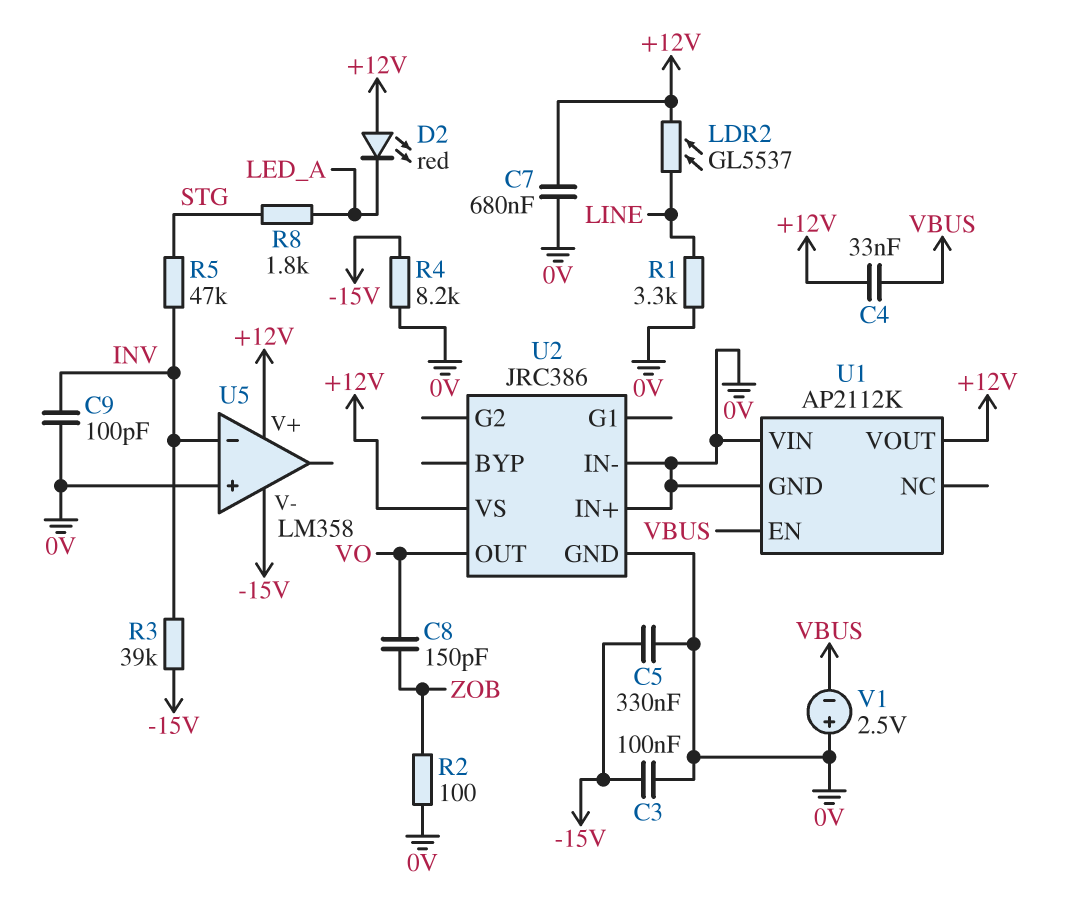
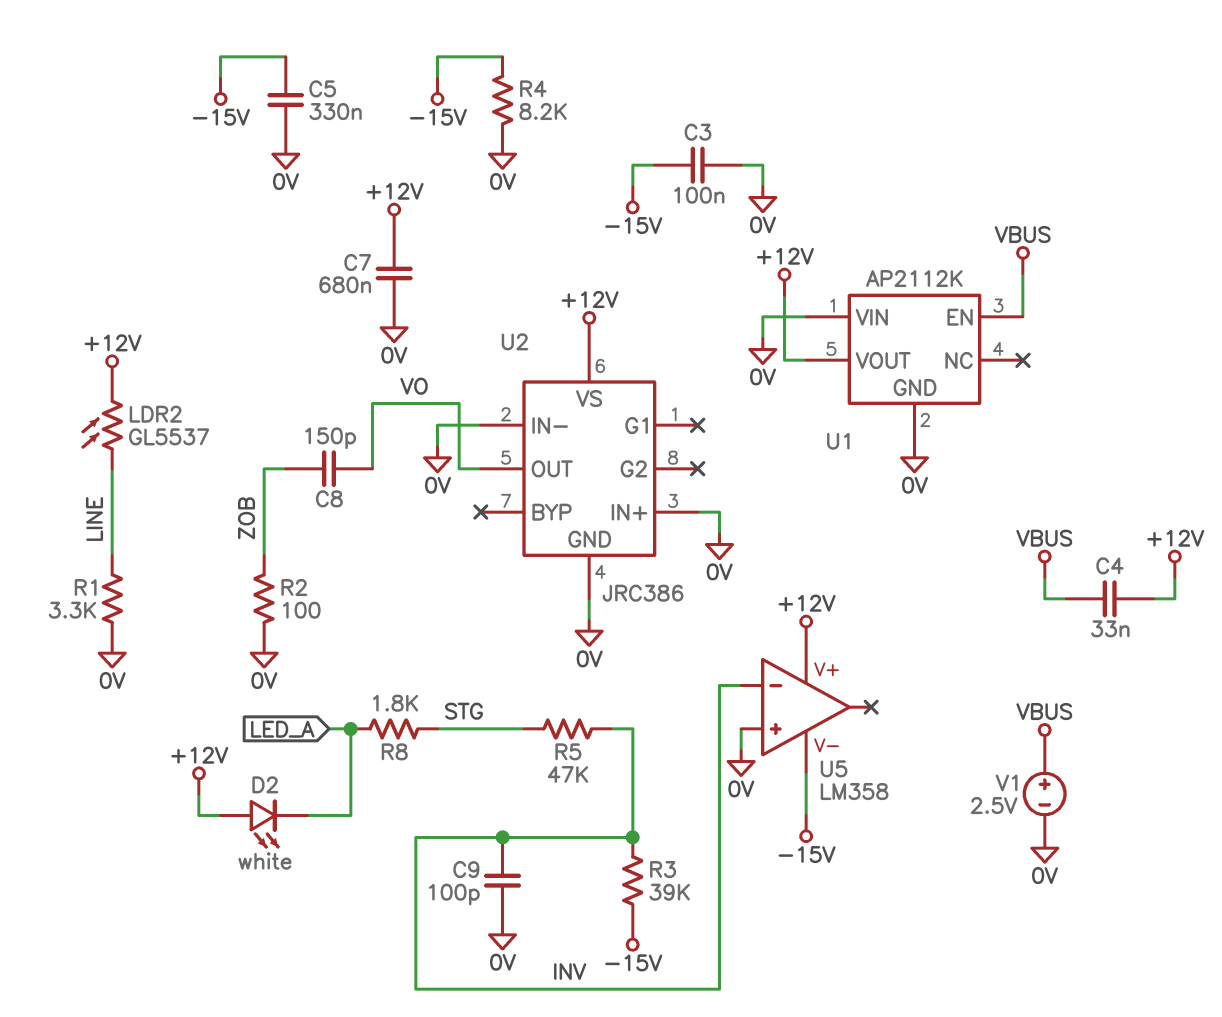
D2: LED red (A +12V, K LED_A) -> LED white (A +12V, K LED_A)
V1: 2.5V (plus 0V, minus VBUS) -> 2.5V (plus VBUS, minus 0V)

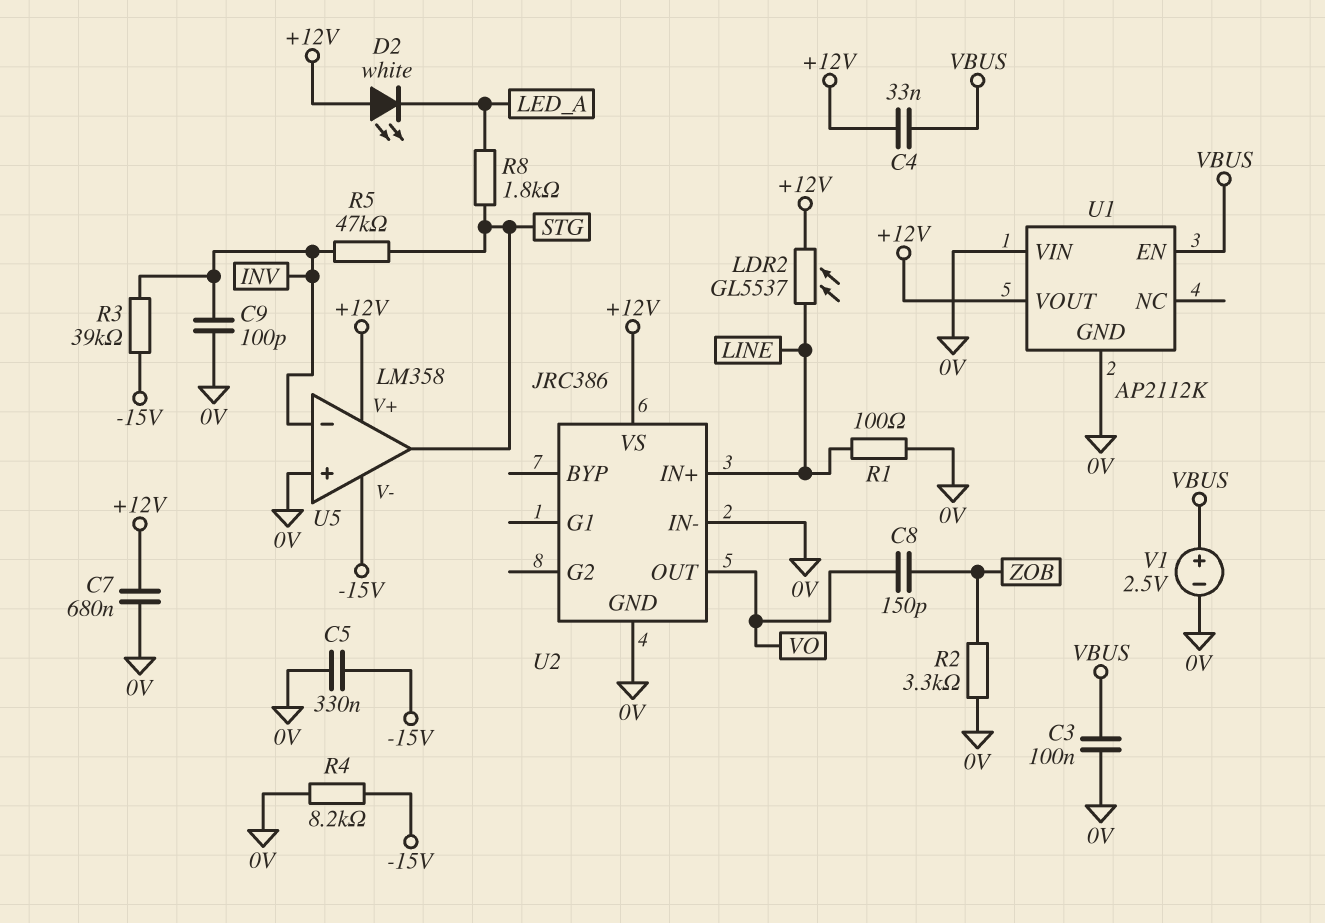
C3: 100nF (-15V, 0V) -> 100nF (0V, VBUS)
R1: 3.3k (0V, LINE) -> 100 (0V, LINE)
R2: 100 (0V, ZOB) -> 3.3k (0V, ZOB)
U2 pin IN+: 0V -> LINE
U5 pin out: none -> STG

